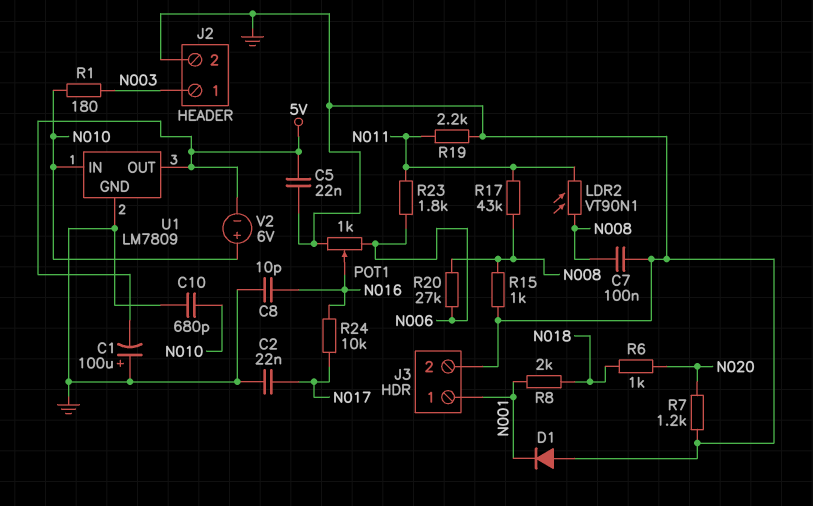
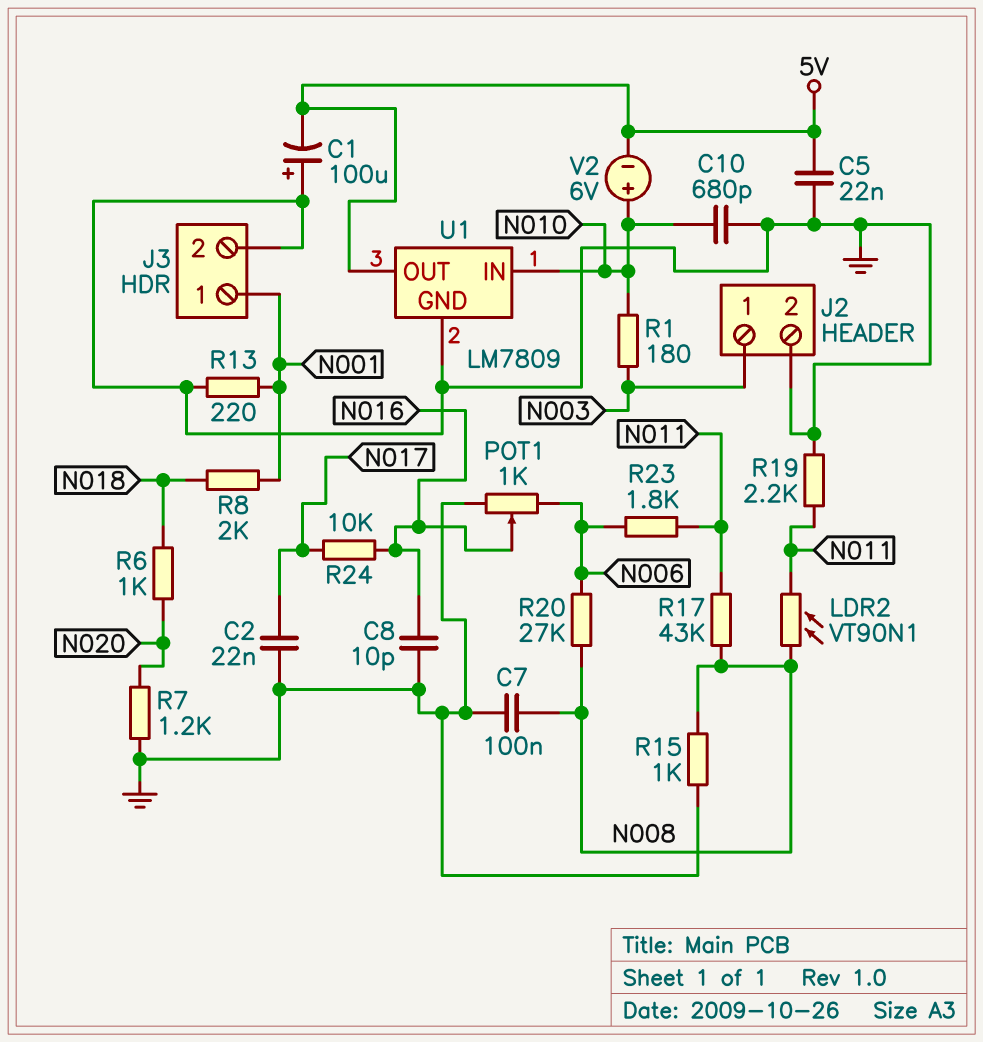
D1: diode (A GND, K N001) -> none
R13: none -> 220 (GND, N001)

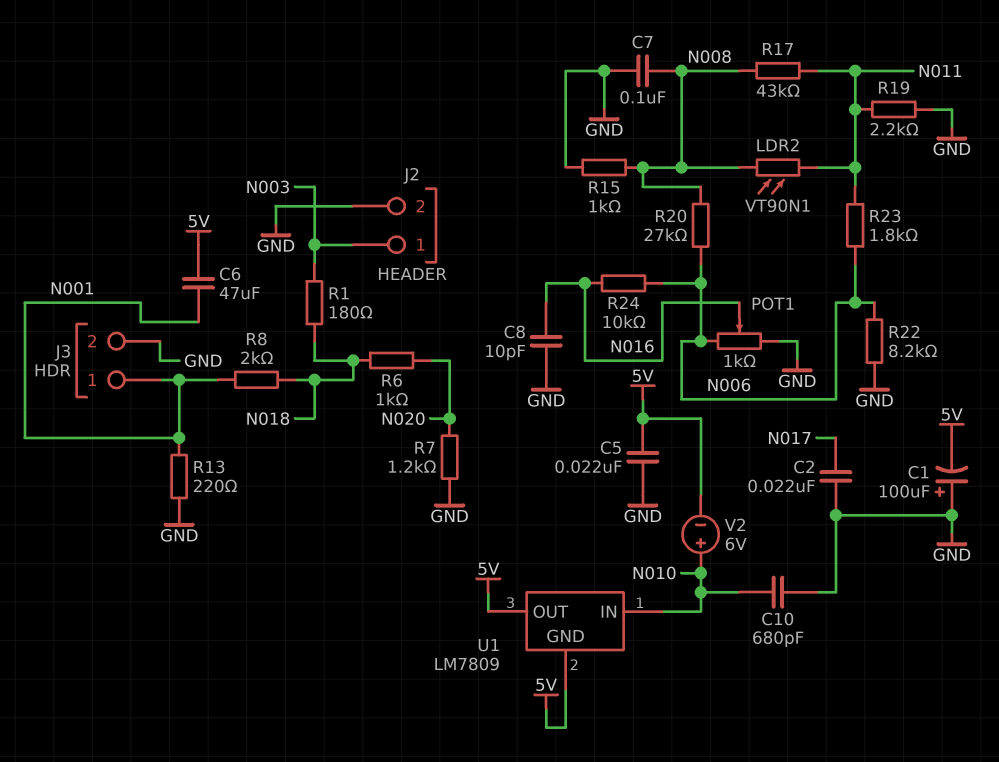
C6: none -> 47uF (5V, N001)
R1: 180 (N003, N010) -> 180 (N003, N018)
R22: none -> 8.2k (GND, N006)
R24: 10k (N016, N017) -> 10k (N006, N016)
U1 pin GND: GND -> 5V

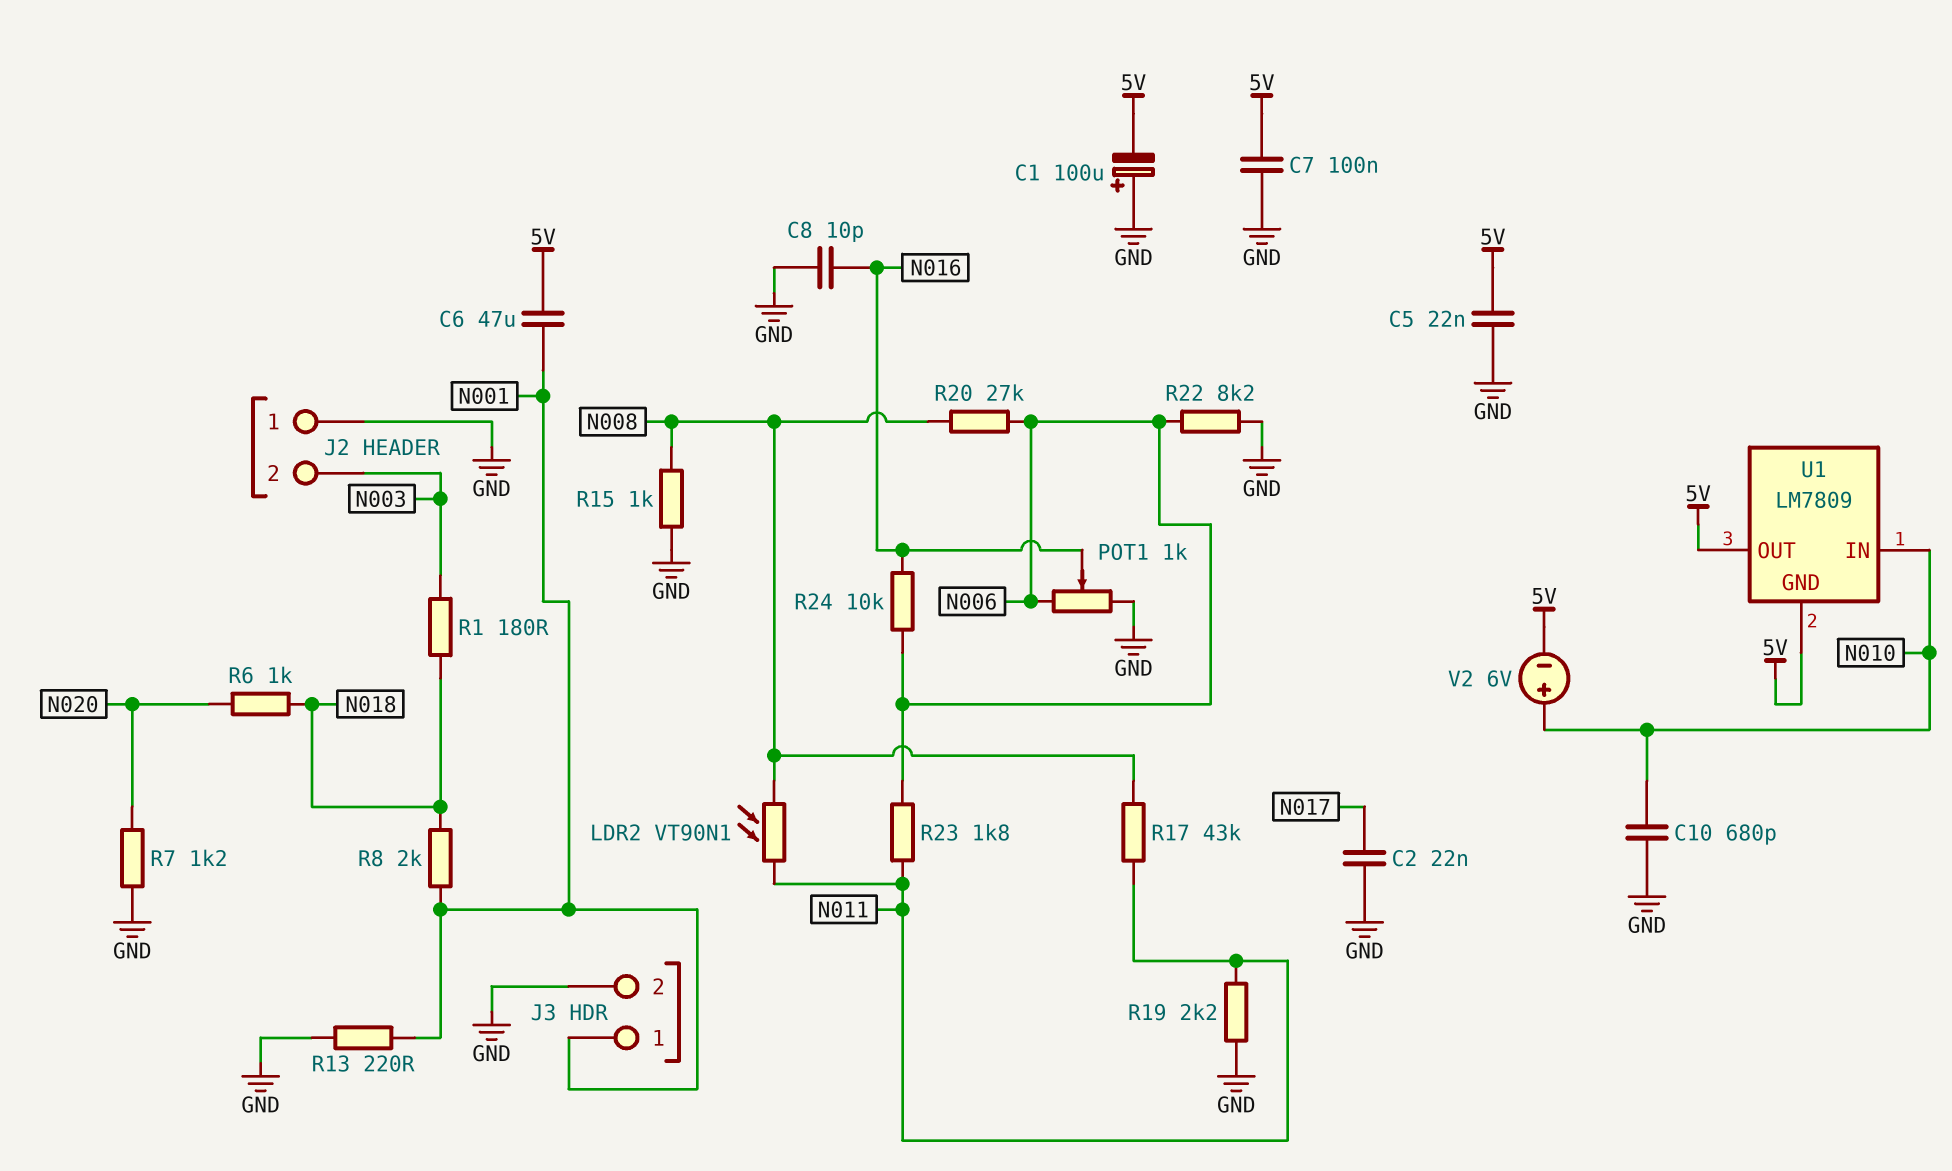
C7: 100nF (GND, N008) -> 100nF (5V, GND)
J2 pin 1: N003 -> GND
J2 pin 2: GND -> N003

